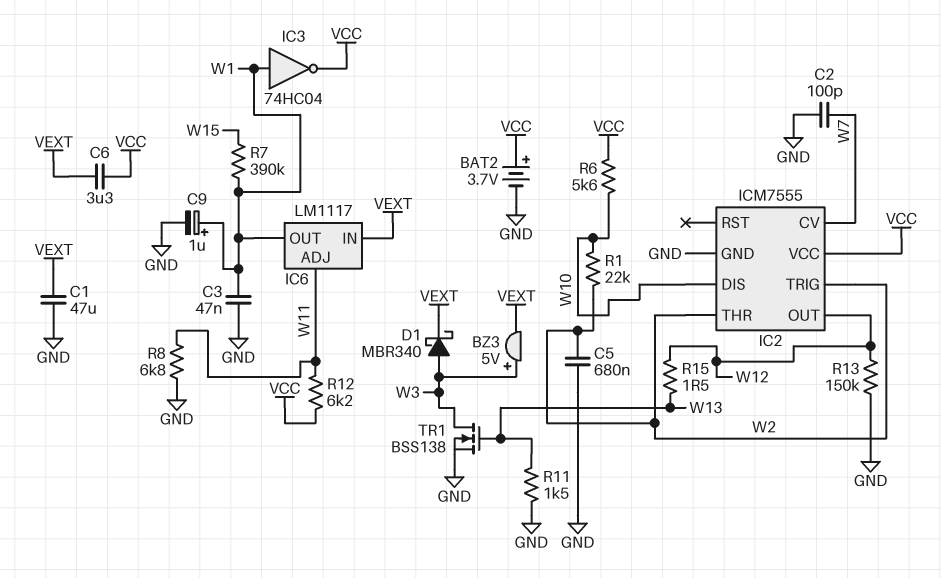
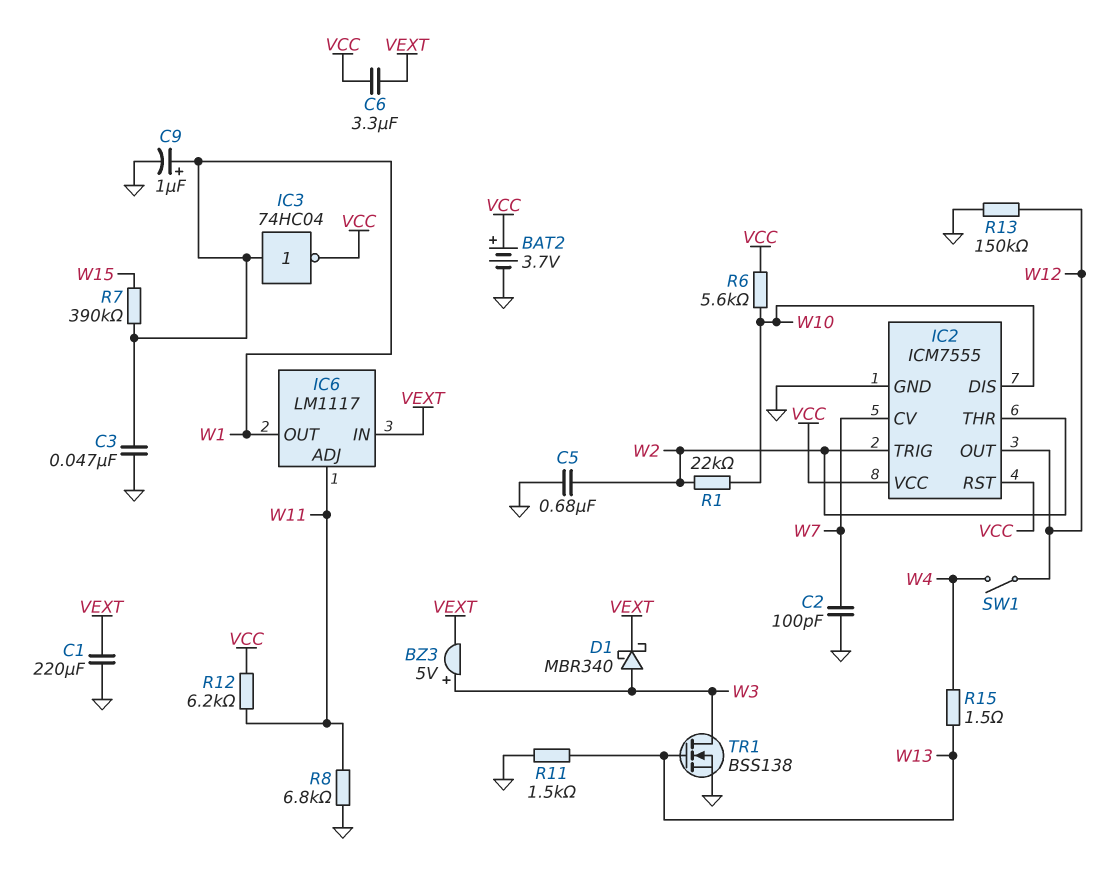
C1: 47uF (GND, VEXT) -> 220uF (GND, VEXT)
IC2 pin RST: none -> VCC
R15: 1.5 (W12, W13) -> 1.5 (W4, W13)
SW1: none -> switch (W4, W12)

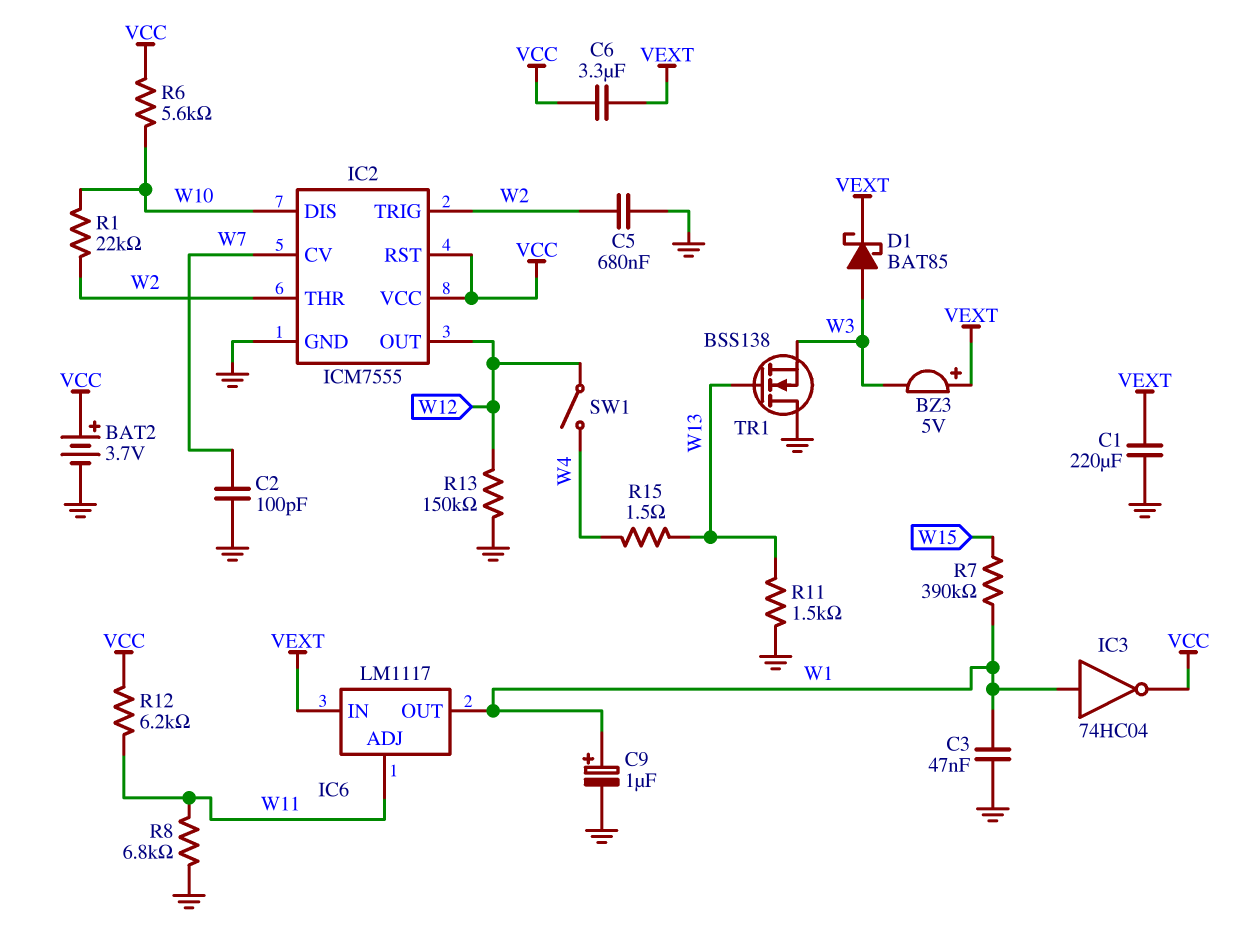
BZ3: buzzer 5V (plus W3, minus VEXT) -> buzzer 5V (plus VEXT, minus W3)
D1: schottky MBR340 (A W3, K VEXT) -> schottky BAT85 (A W3, K VEXT)
TR1: NMOS BSS138 (G W13, D W3, S GND) -> NMOS BSS138 (G W13, D GND, S W3)

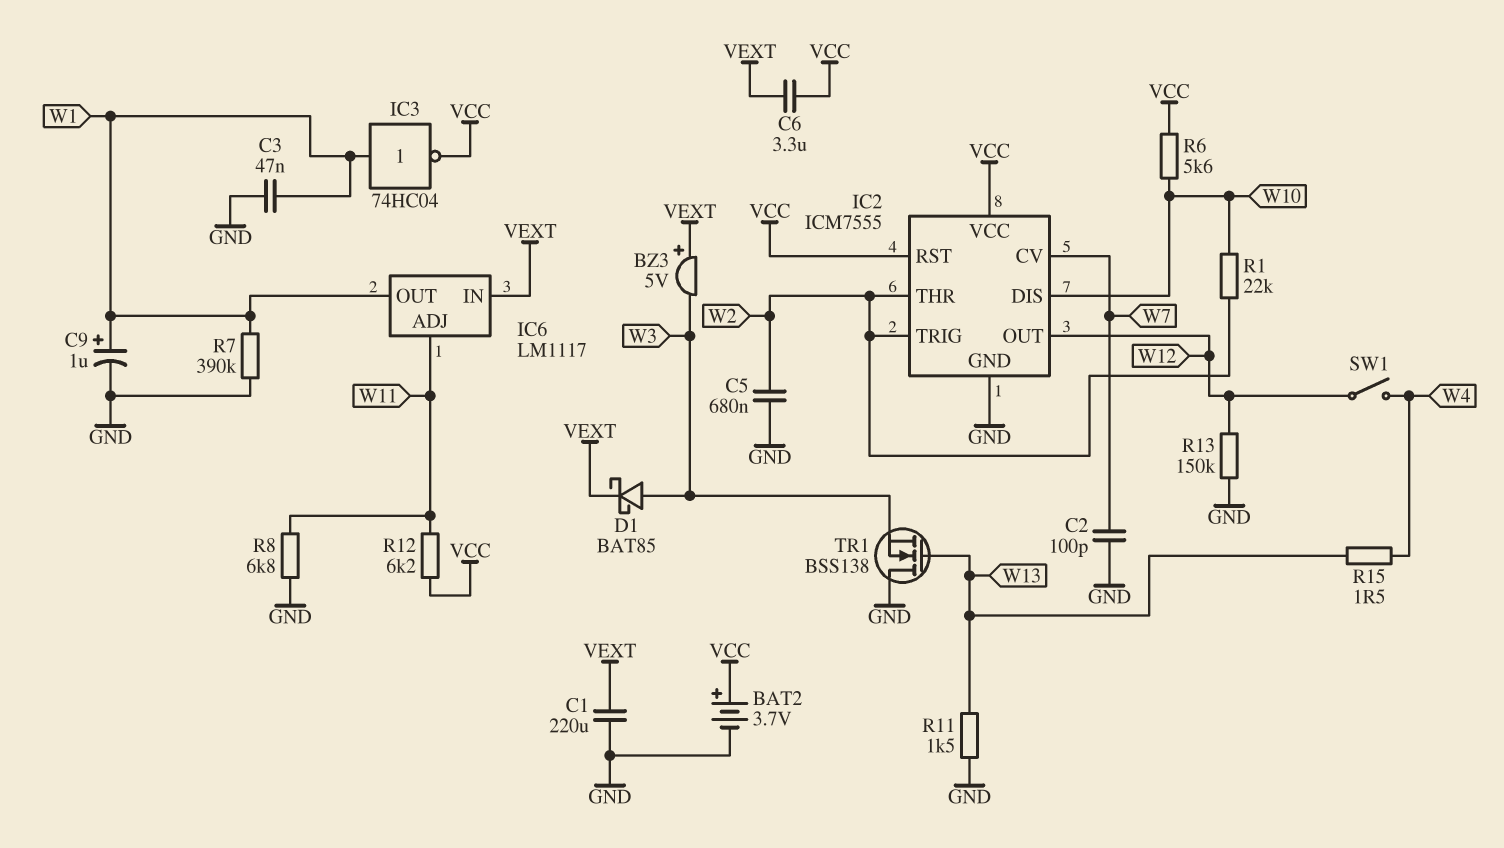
R7: 390k (W1, W15) -> 390k (GND, W1)

